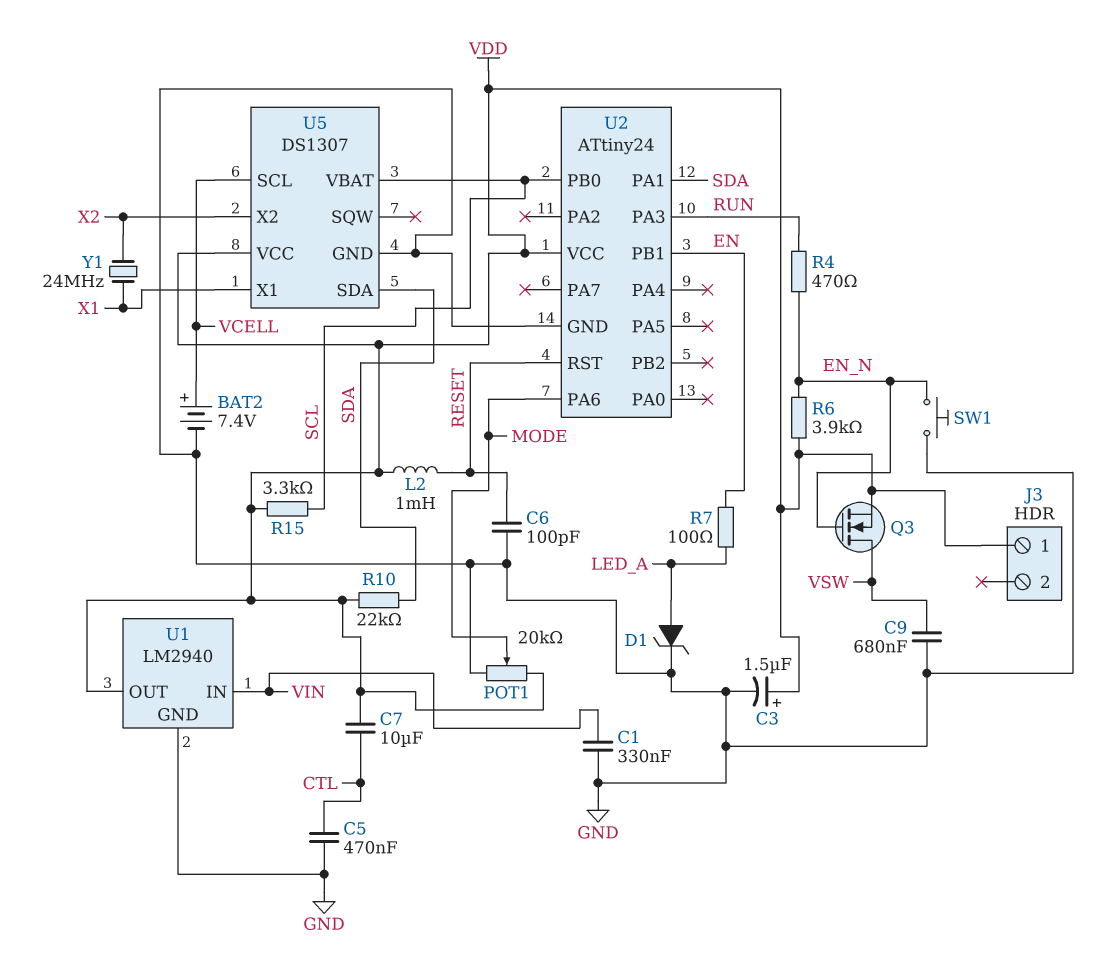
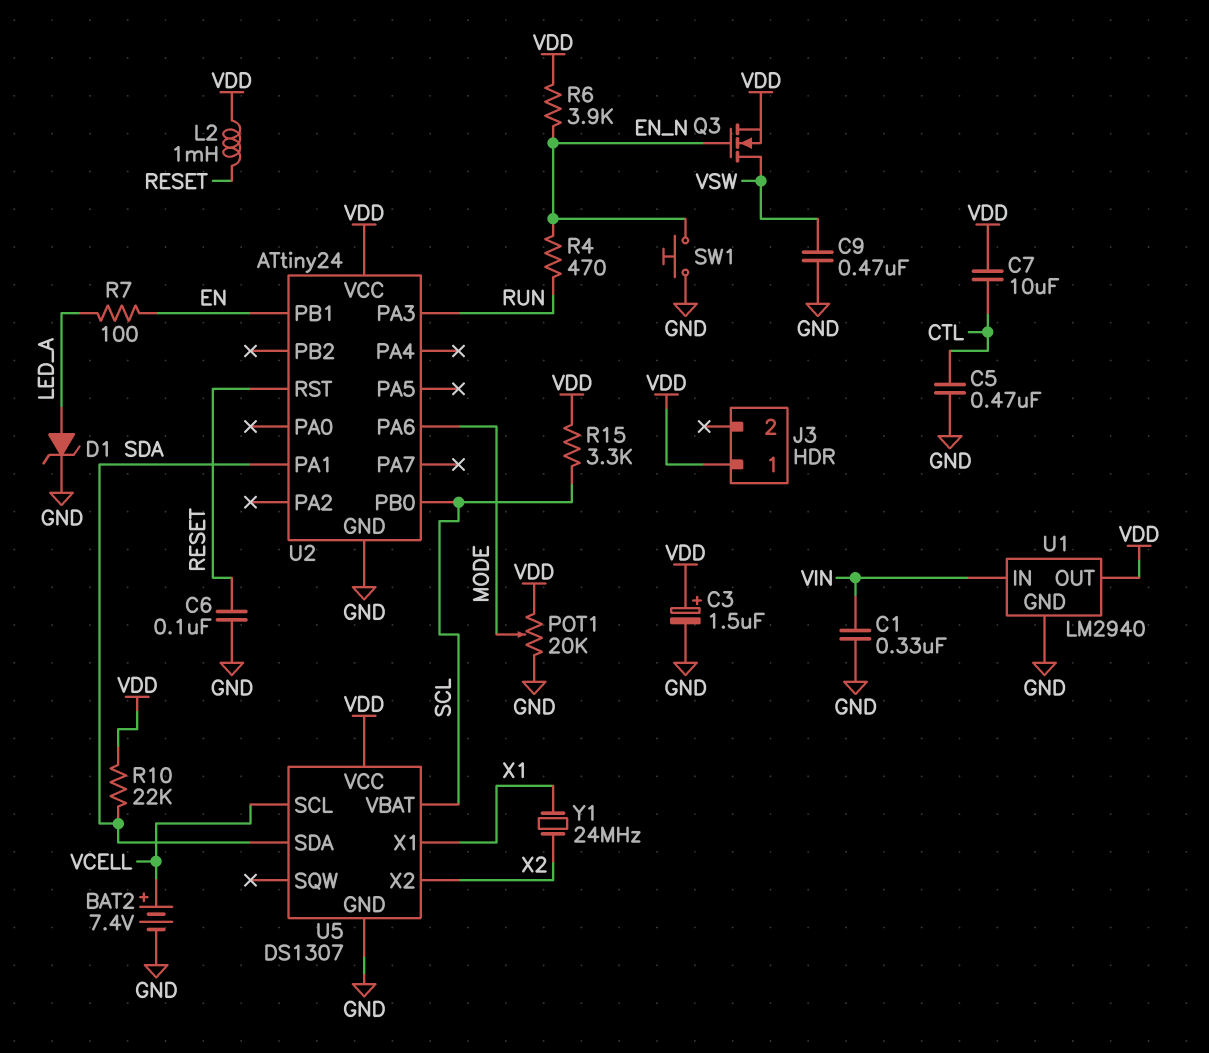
C6: 100pF (GND, RESET) -> 100nF (GND, RESET)
C9: 680nF (GND, VSW) -> 470nF (GND, VSW)

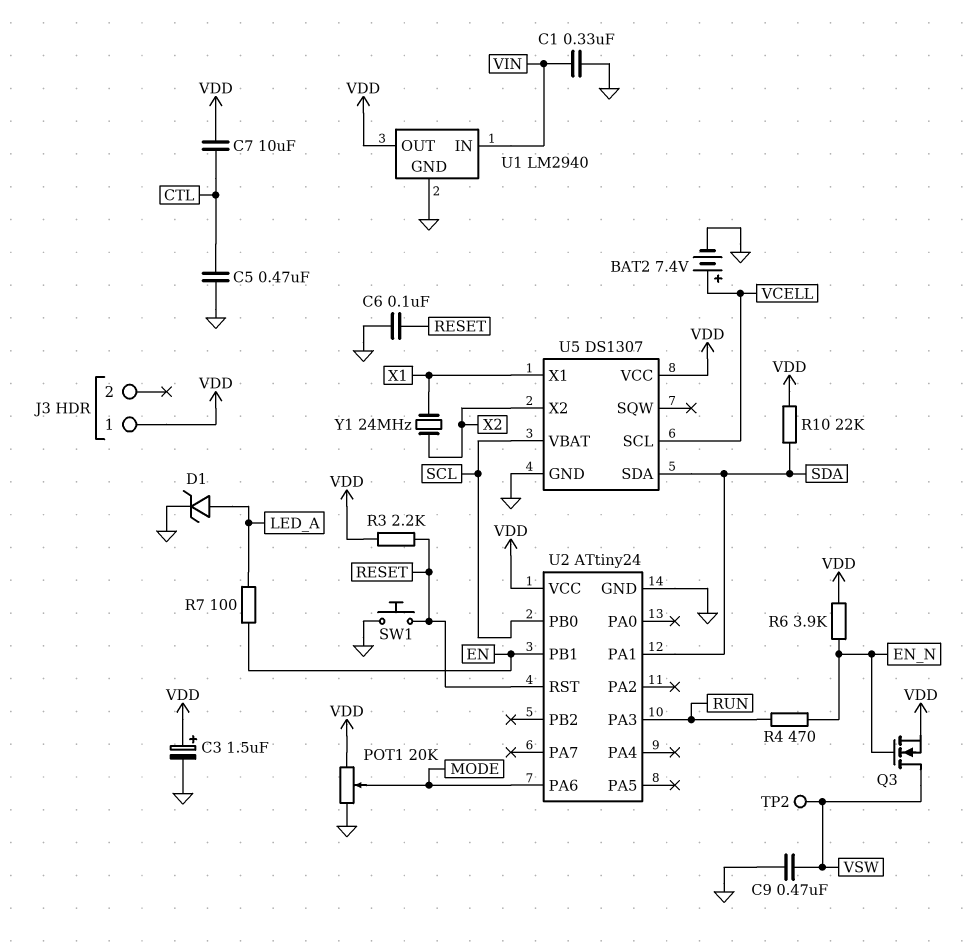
L2: 1mH (RESET, VDD) -> none
R3: none -> 2.2k (RESET, VDD)
R15: 3.3k (SCL, VDD) -> none
SW1: button (EN_N, GND) -> button (GND, RESET)
TP2: none -> test point (VSW)

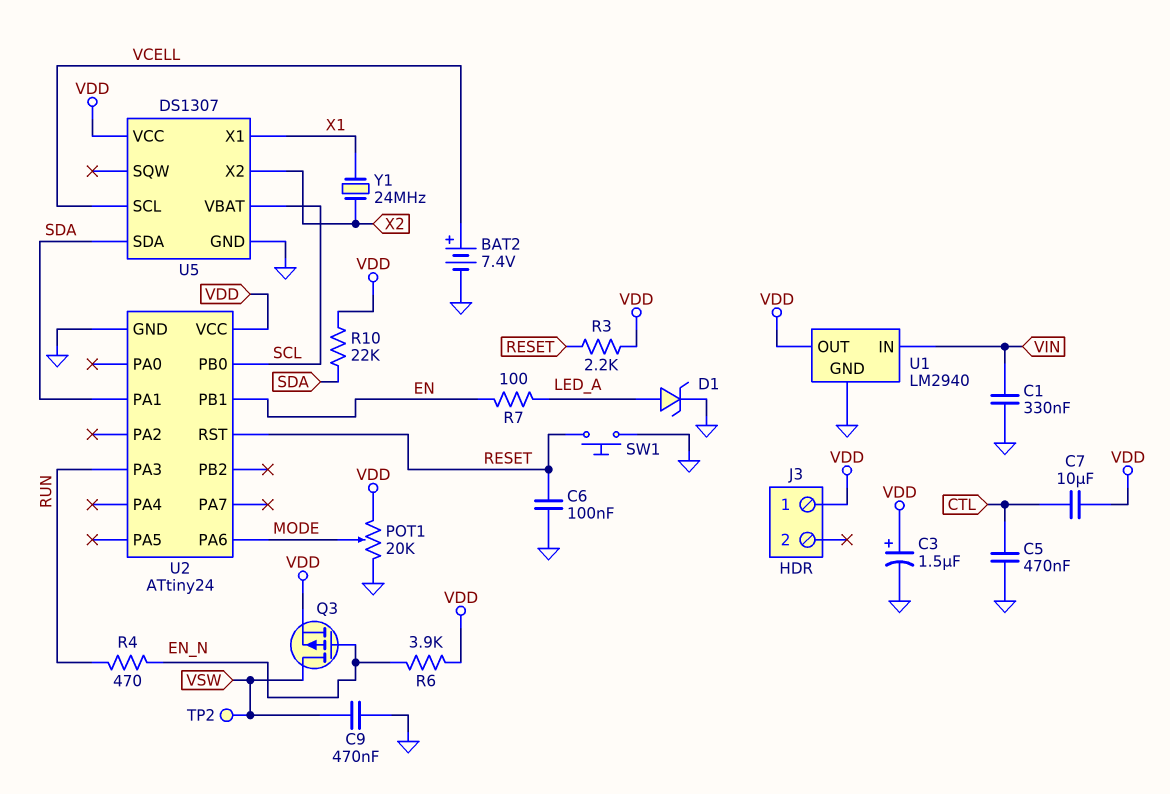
Q3: NMOS (G EN_N, D VSW, S VDD) -> PMOS (G EN_N, D VSW, S VDD)

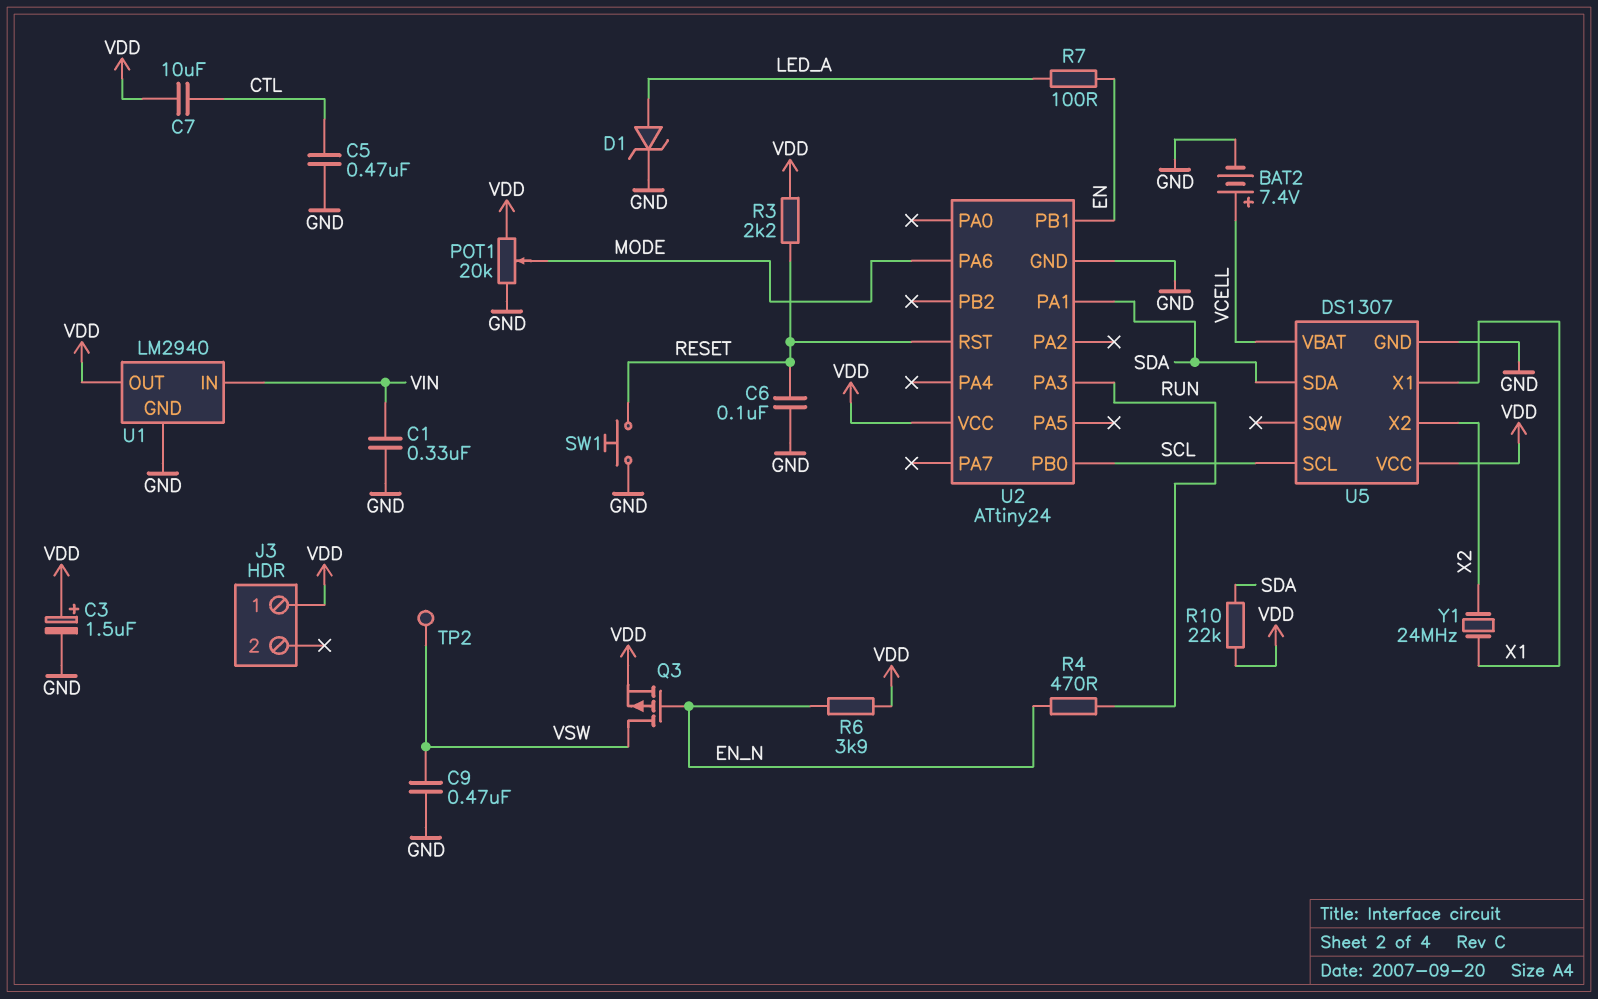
U5 pin SCL: VCELL -> SCL
U5 pin VBAT: SCL -> VCELL

